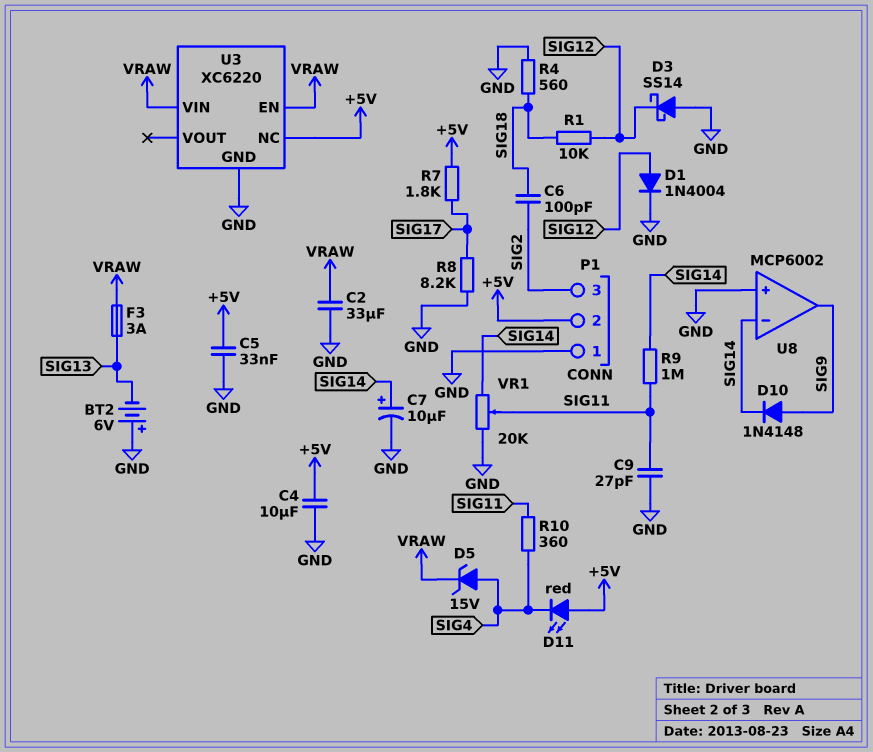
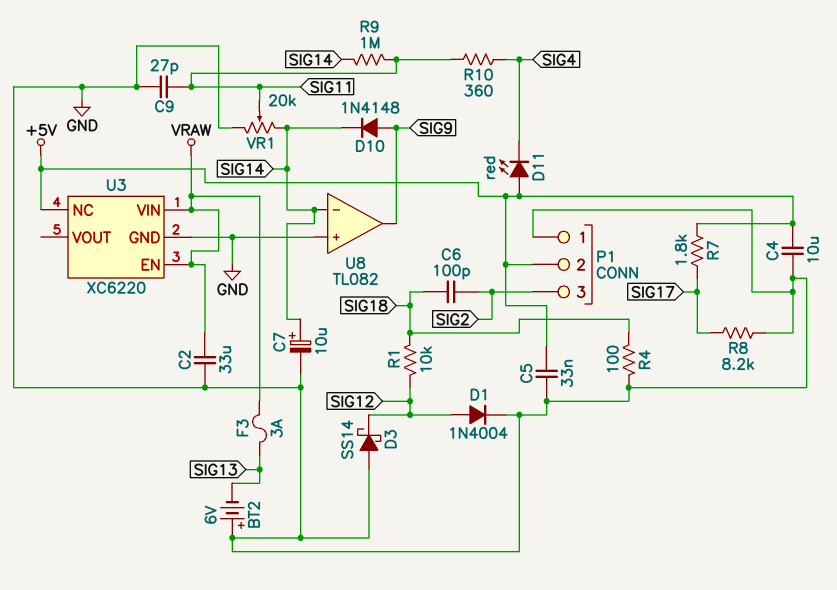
D5: zener 15V (A SIG4, K VRAW) -> none
R4: 560 (GND, SIG18) -> 100 (GND, SIG18)
U8: MCP6002 -> TL082

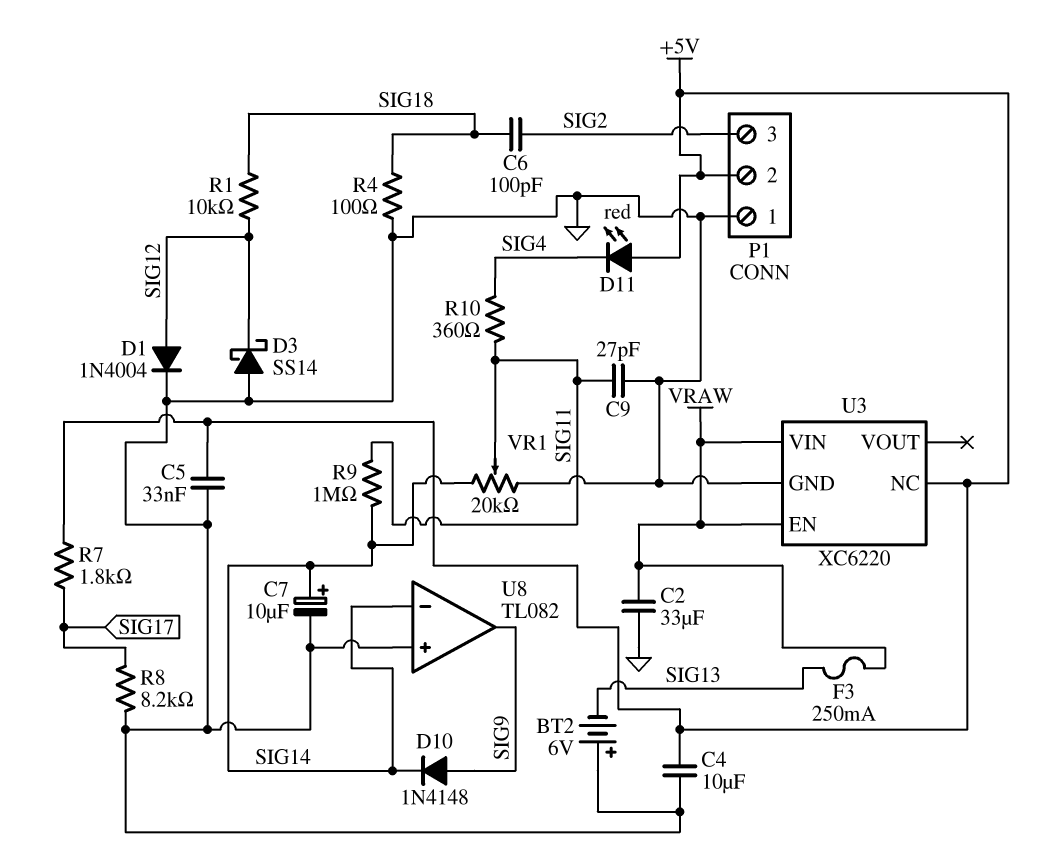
F3: 3A (SIG13, VRAW) -> 250mA (SIG13, VRAW)

